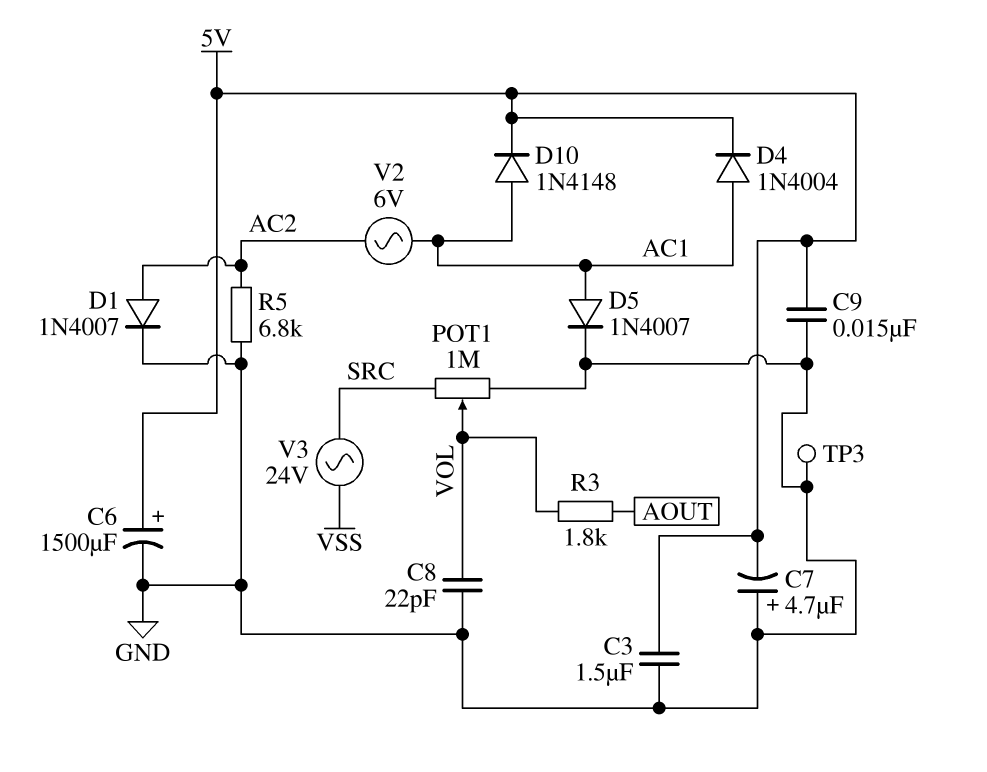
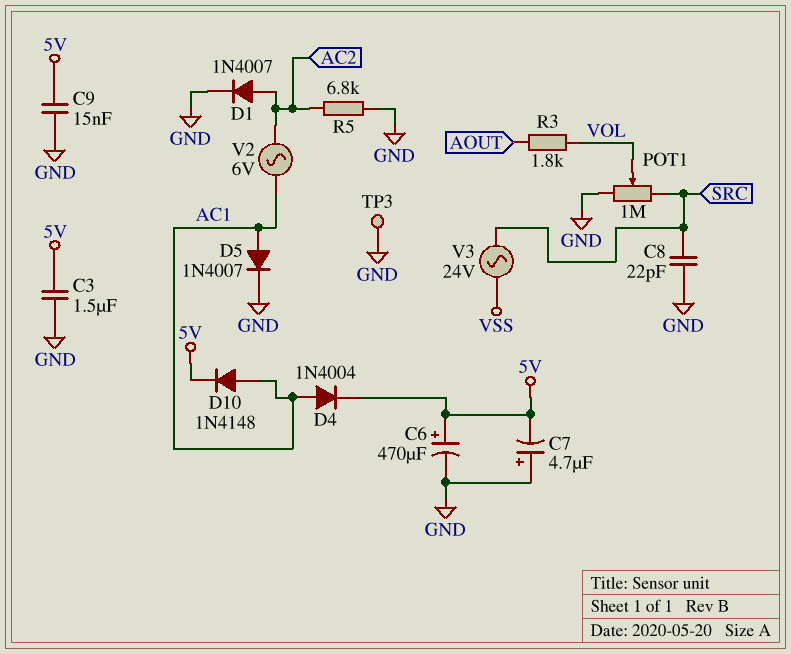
C6: 1500uF (plus 5V, minus GND) -> 470uF (plus 5V, minus GND)
C8: 22pF (GND, VOL) -> 22pF (GND, SRC)

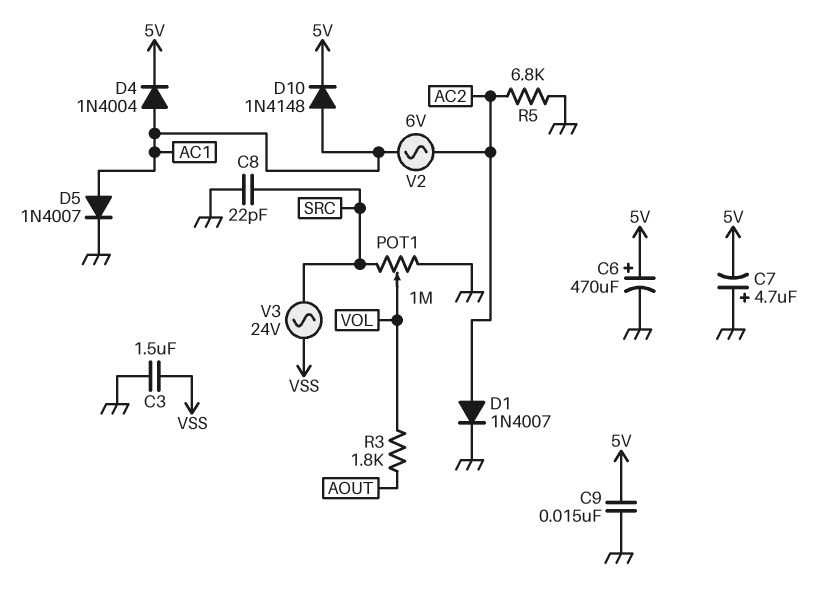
C3: 1.5uF (5V, GND) -> 1.5uF (GND, VSS)
TP3: test point (GND) -> none

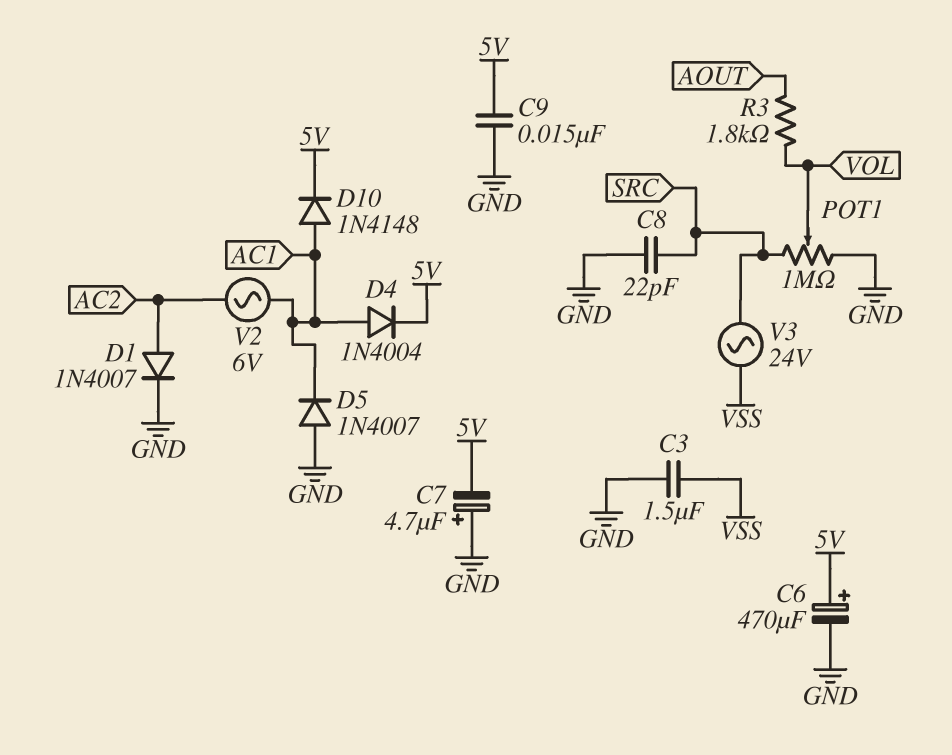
D5: diode 1N4007 (A AC1, K GND) -> diode 1N4007 (A GND, K AC1)
R5: 6.8k (AC2, GND) -> none

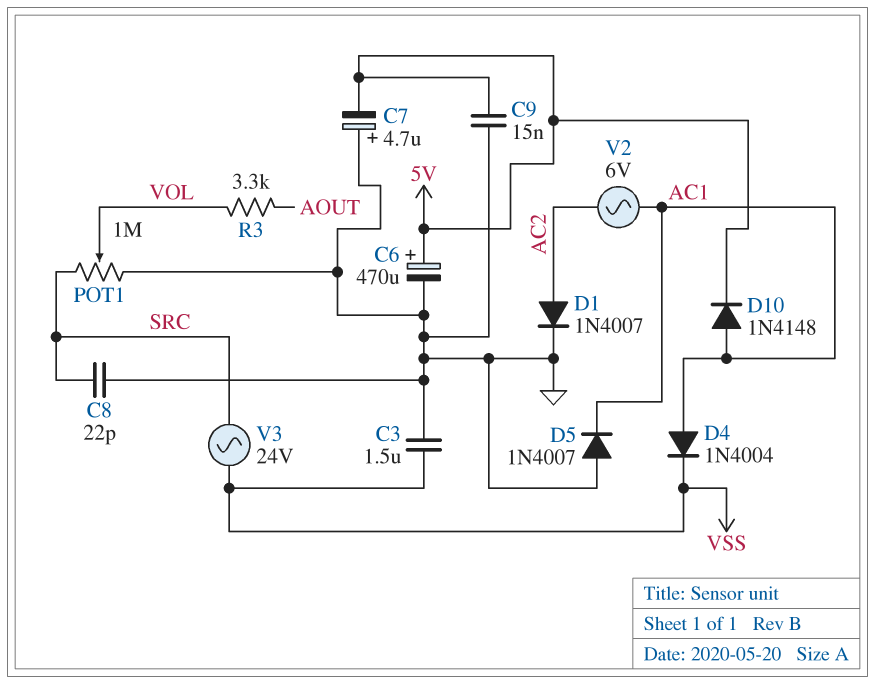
D4: diode 1N4004 (A AC1, K 5V) -> diode 1N4004 (A AC1, K VSS)
R3: 1.8k (AOUT, VOL) -> 3.3k (AOUT, VOL)

